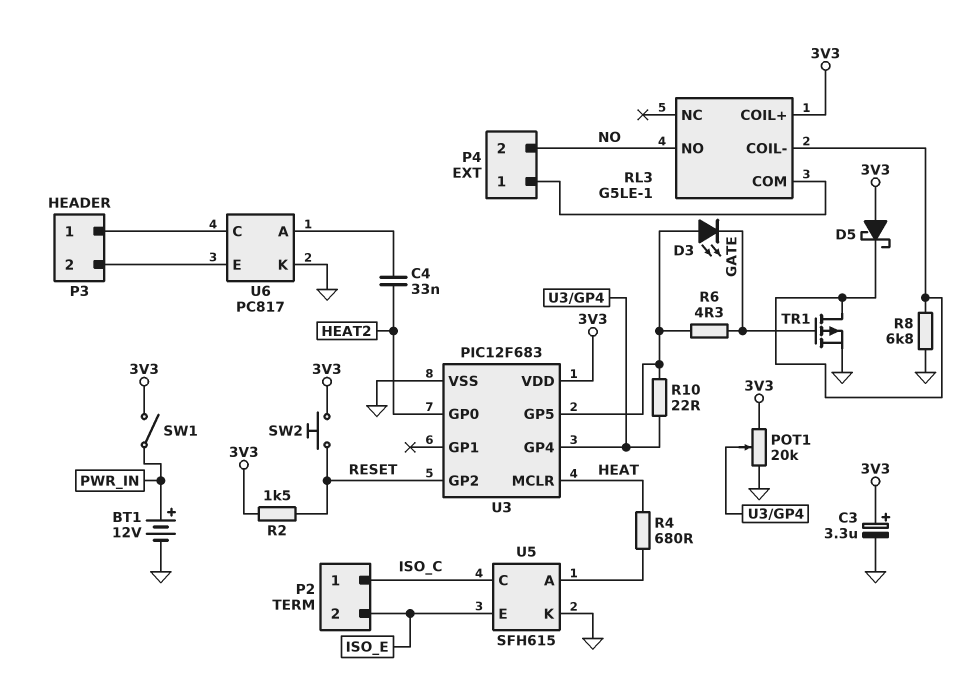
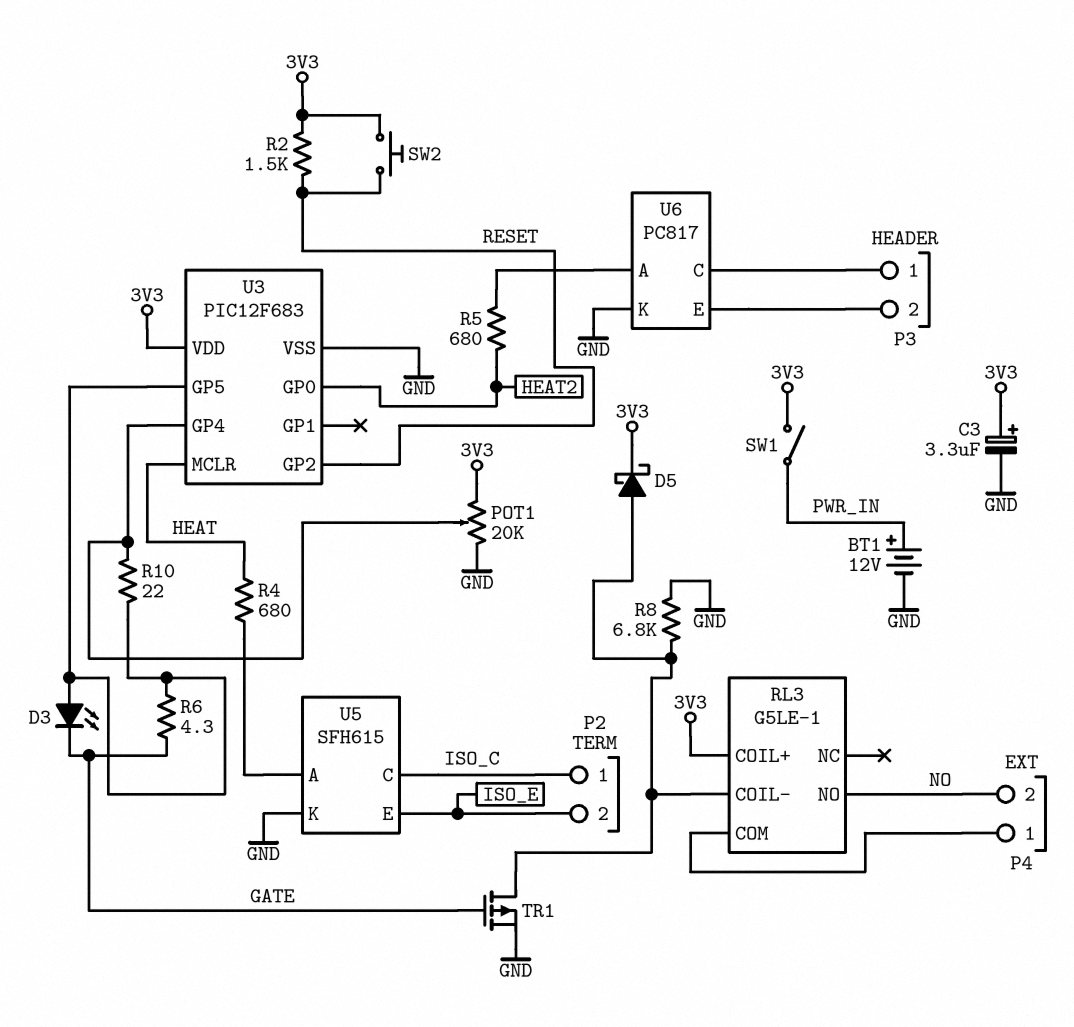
C4: 33nF (HEAT2, U6/A) -> none
D5: schottky (A 3V3, K RL3/COIL-) -> schottky (A RL3/COIL-, K 3V3)
R5: none -> 680 (HEAT2, U6/A)

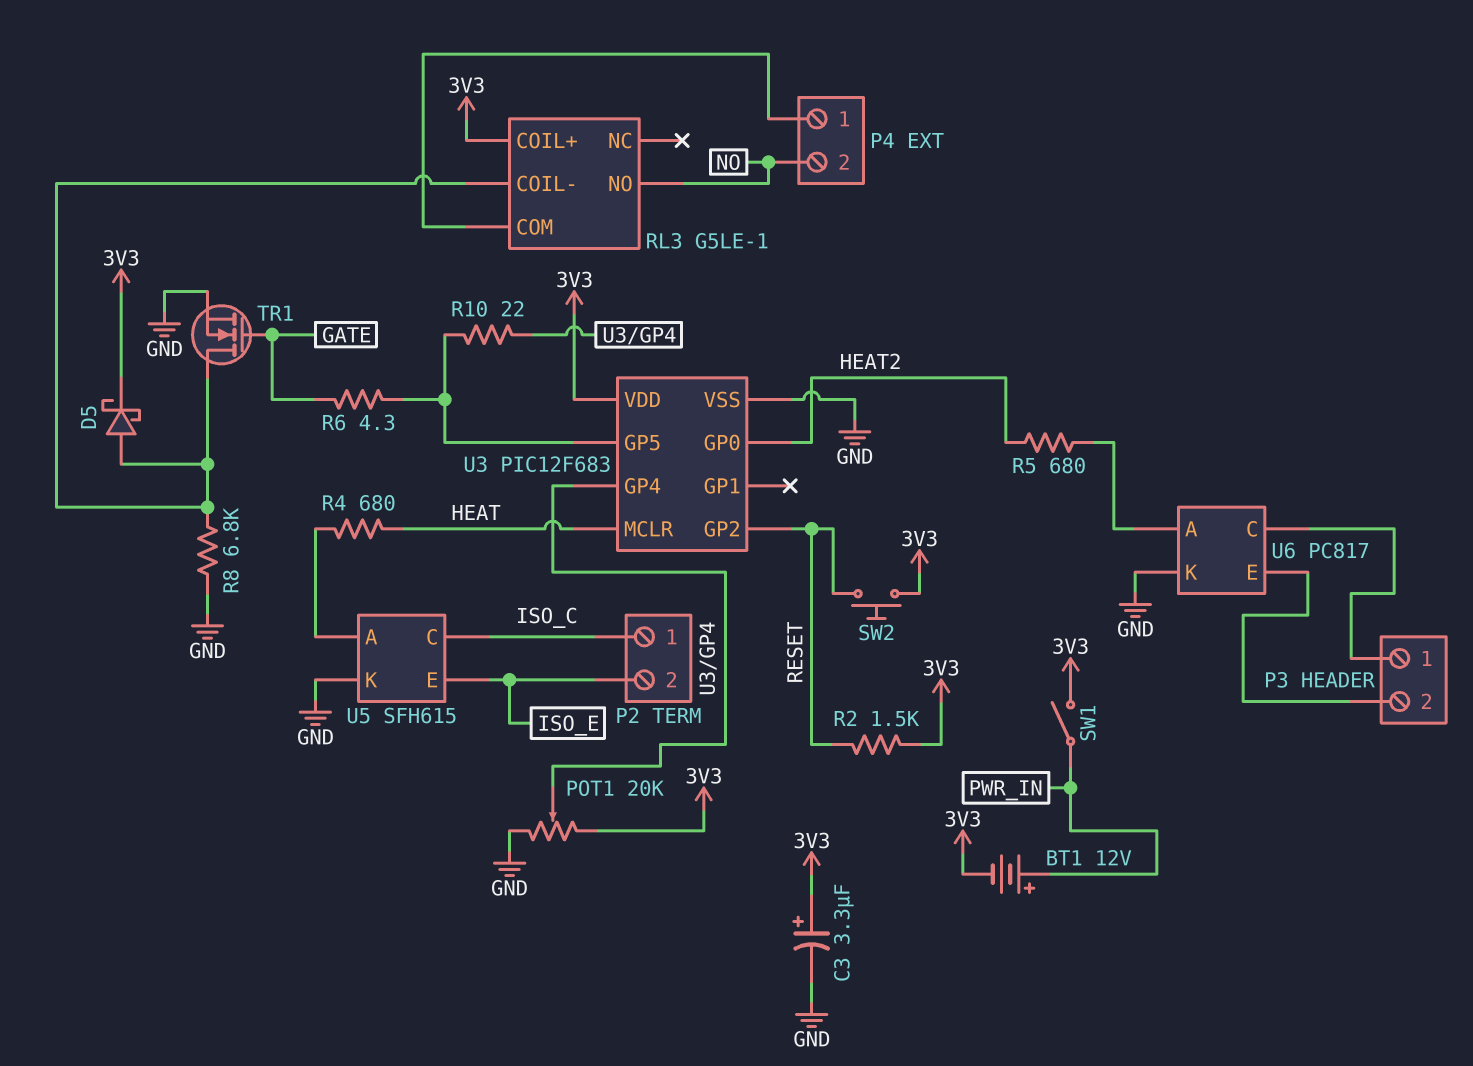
BT1: 12V (plus PWR_IN, minus GND) -> 12V (plus PWR_IN, minus 3V3)
D3: LED (A U3/GP5, K GATE) -> none
TR1: PMOS (G GATE, D RL3/COIL-, S GND) -> NMOS (G GATE, D RL3/COIL-, S GND)

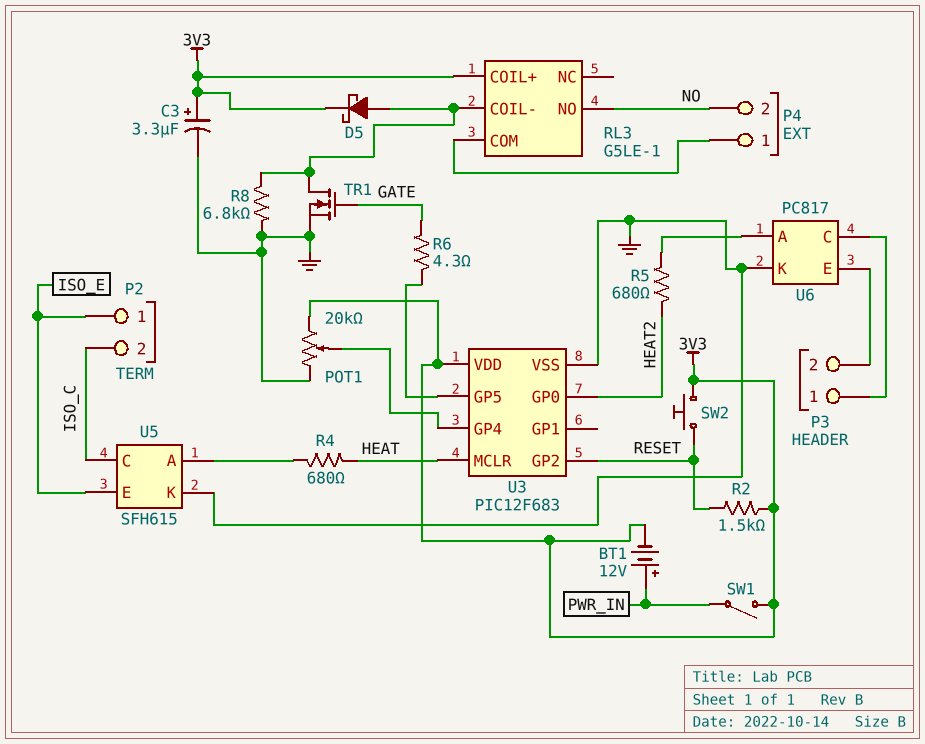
P2 pin 1: ISO_C -> ISO_E
P2 pin 2: ISO_E -> ISO_C
R10: 22 (U3/GP4, U3/GP5) -> none

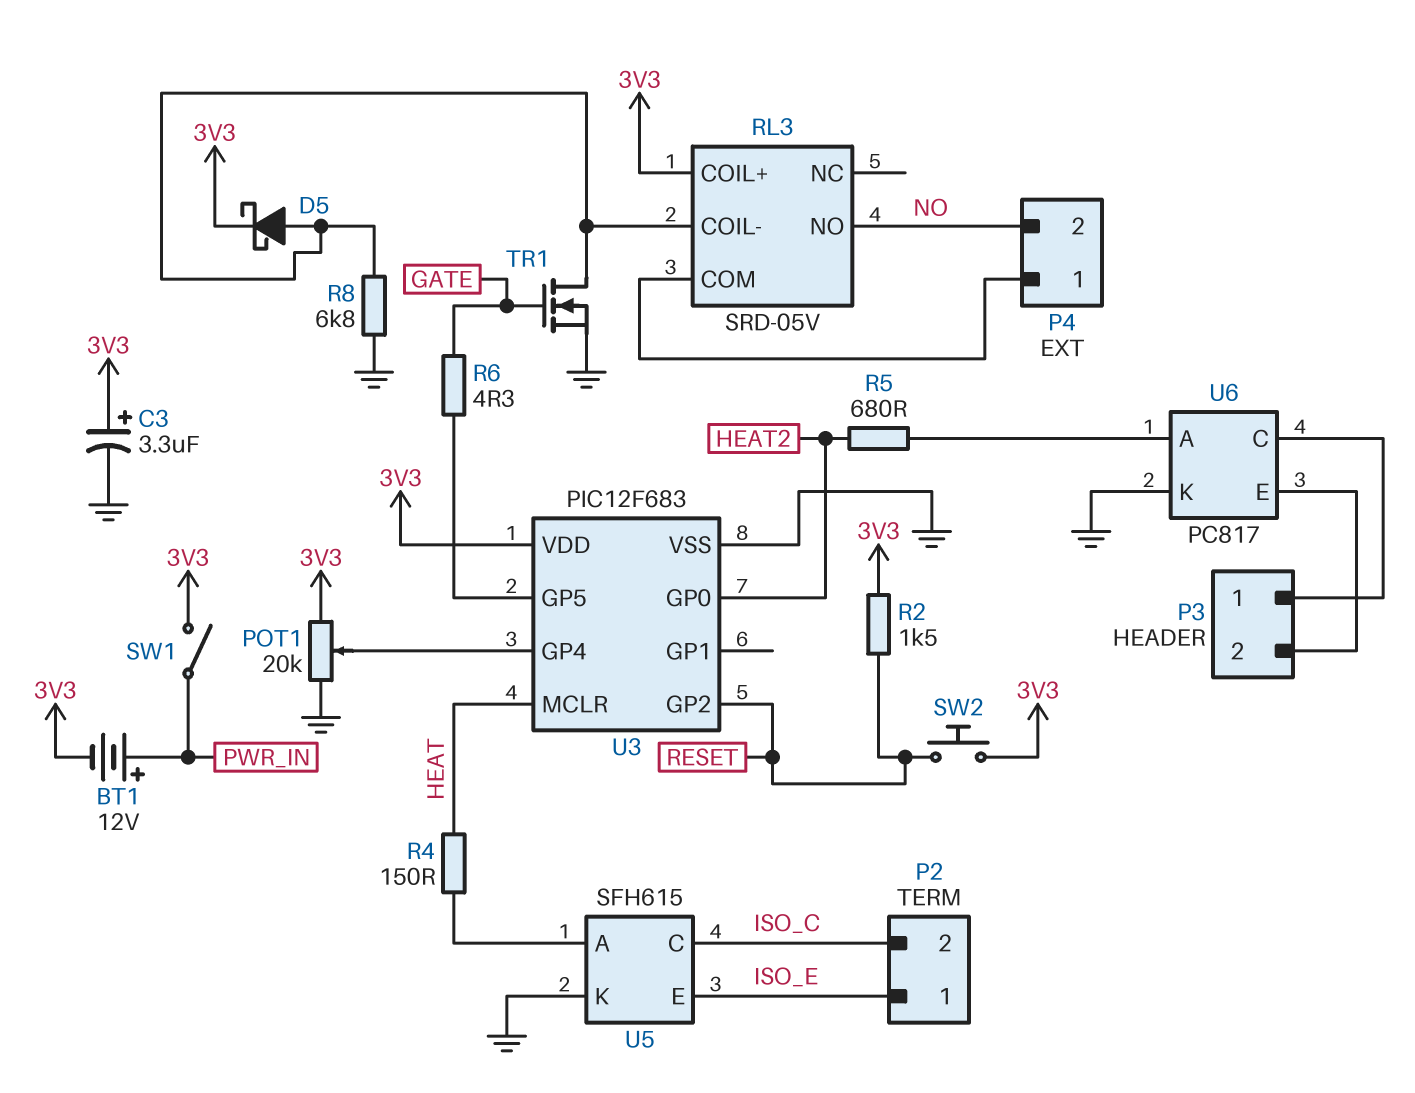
R4: 680 (HEAT, U5/A) -> 150 (HEAT, U5/A)
RL3: G5LE-1 -> SRD-05V

